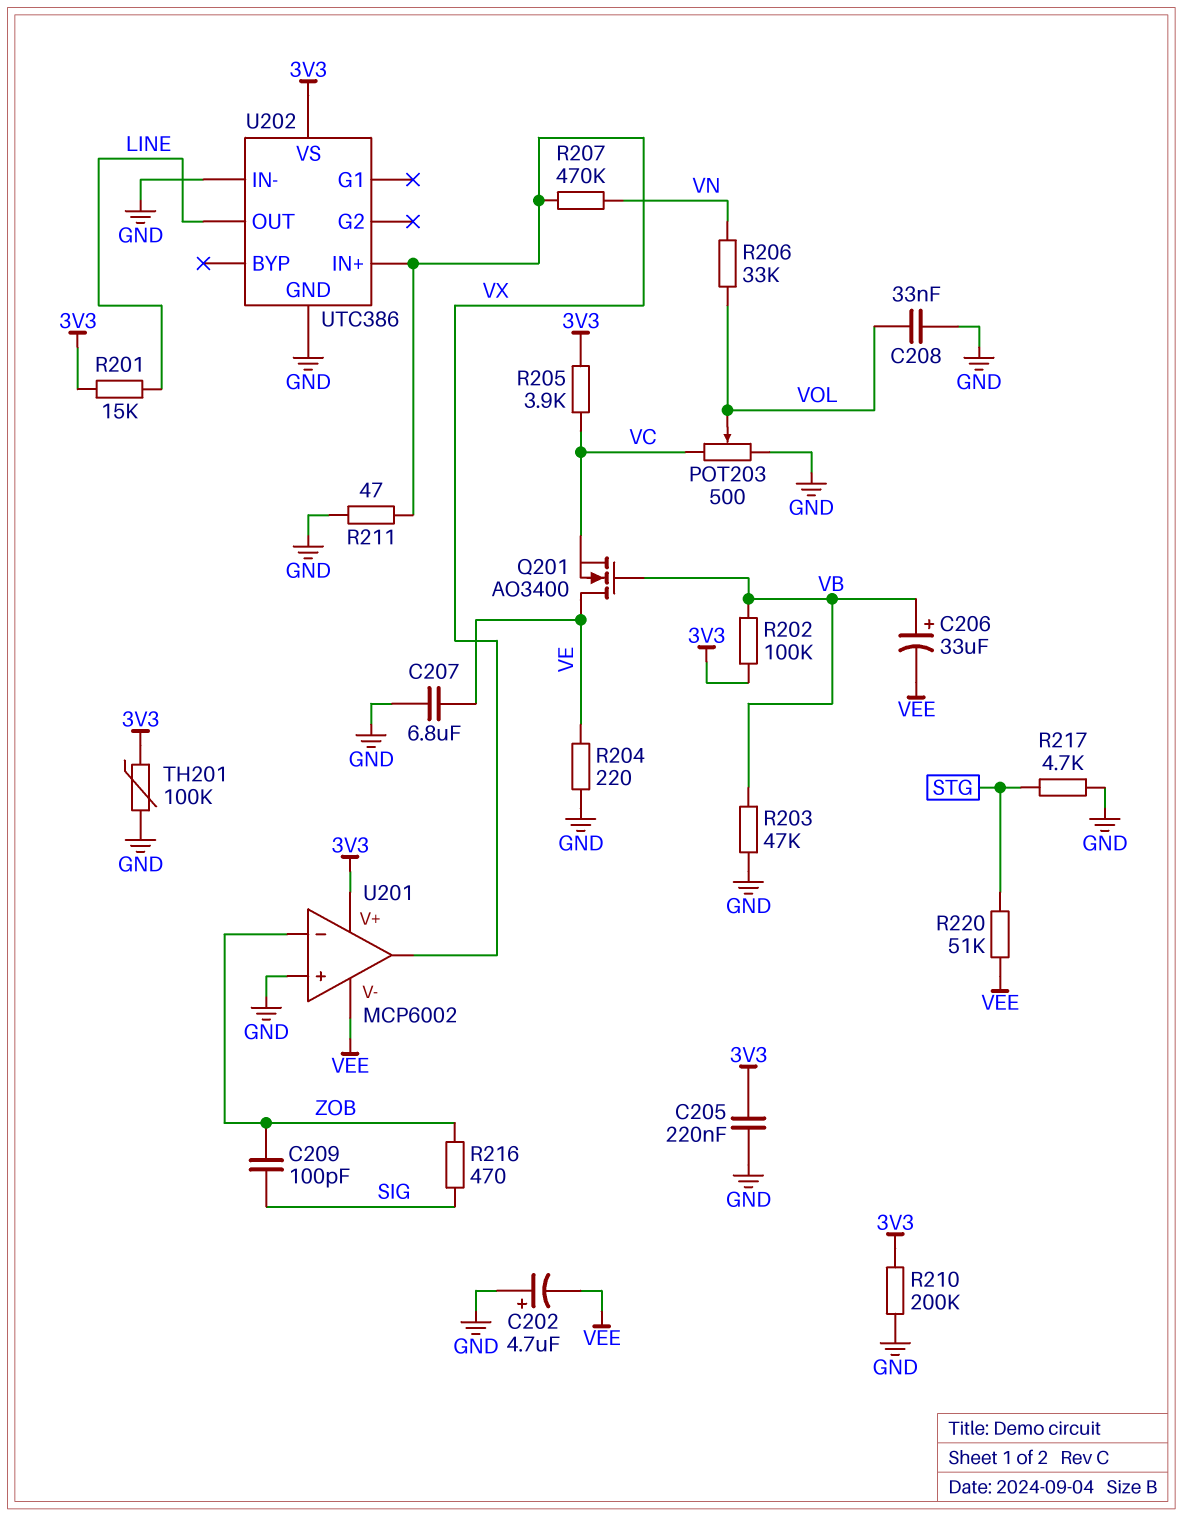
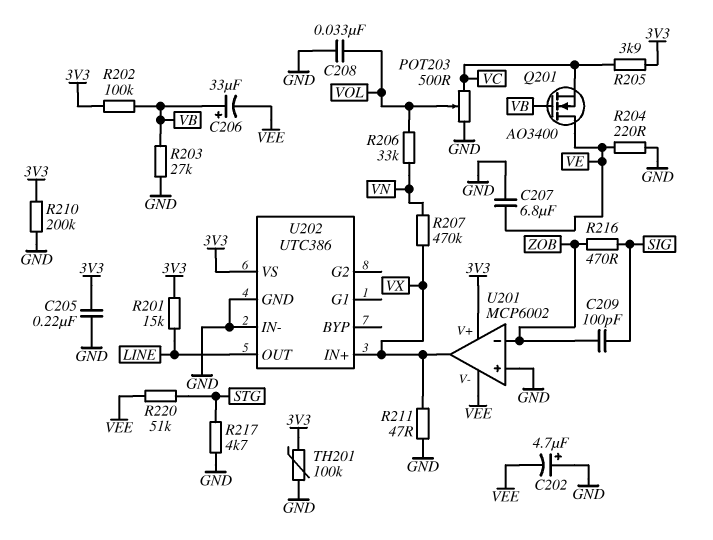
R203: 47k (GND, VB) -> 27k (GND, VB)

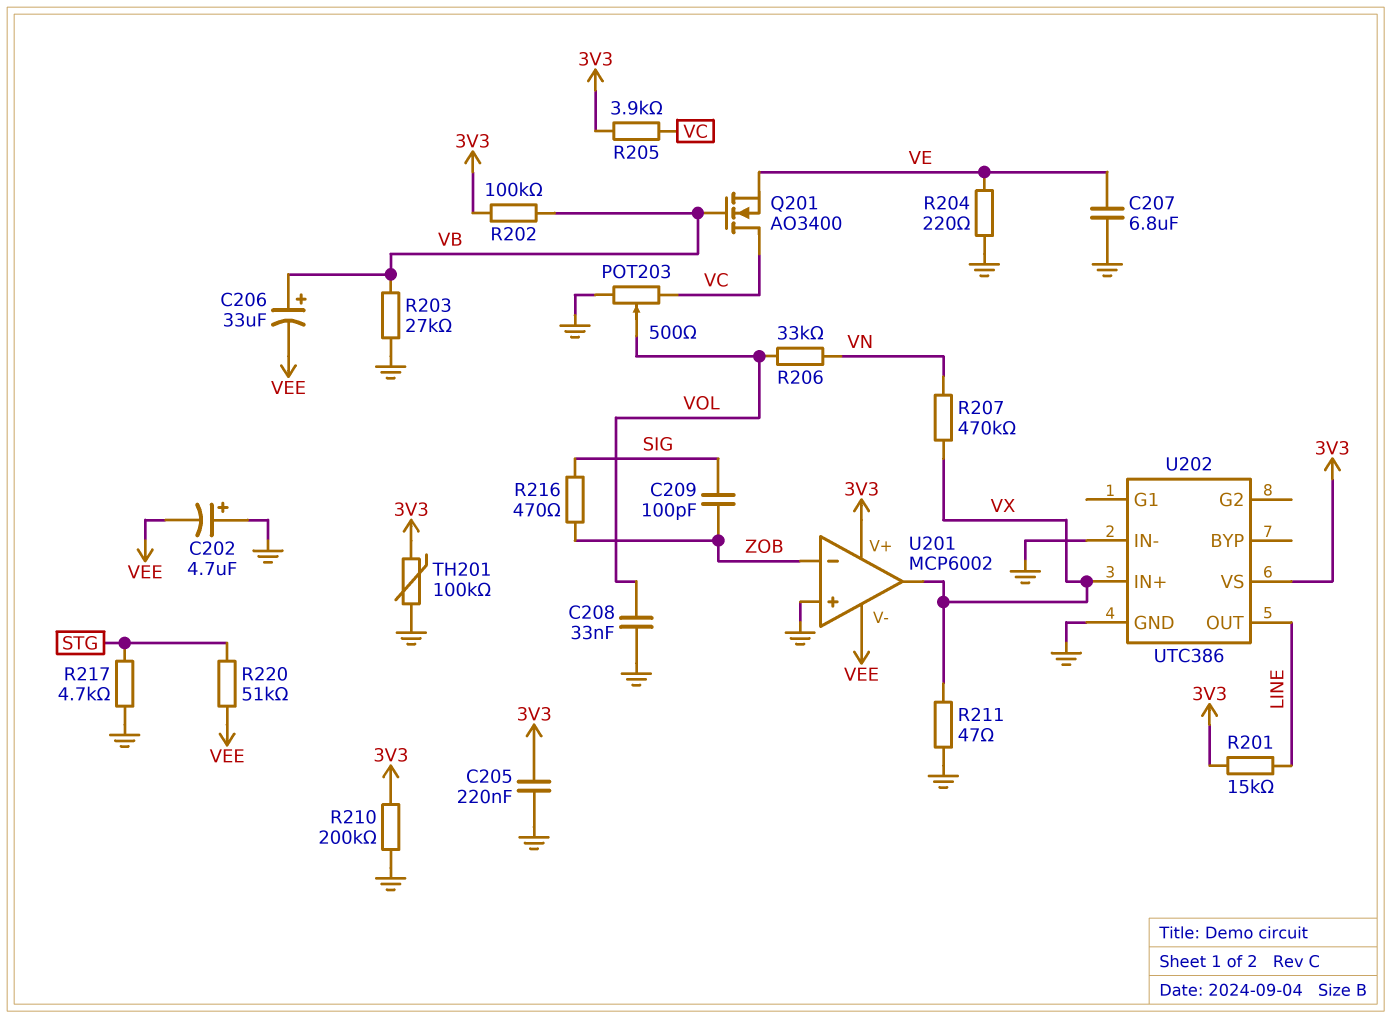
Q201: NMOS AO3400 (G VB, D VE, S VC) -> NMOS AO3400 (G VB, D VC, S VE)

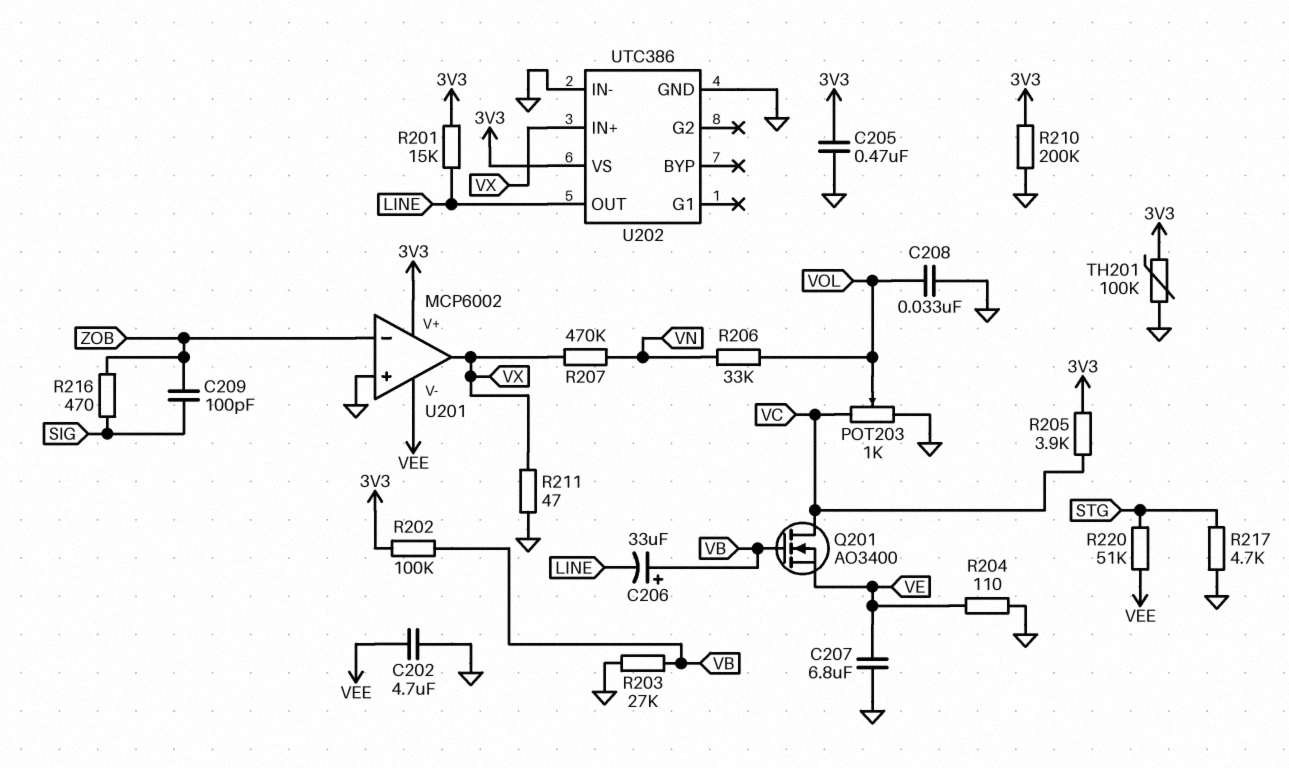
C202: 4.7uF (plus GND, minus VEE) -> 4.7uF (GND, VEE)
C205: 220nF (3V3, GND) -> 470nF (3V3, GND)
C206: 33uF (plus VB, minus VEE) -> 33uF (plus VB, minus LINE)
POT203: 500 (GND, VC, wiper VOL) -> 1k (GND, VC, wiper VOL)
R204: 220 (GND, VE) -> 110 (GND, VE)

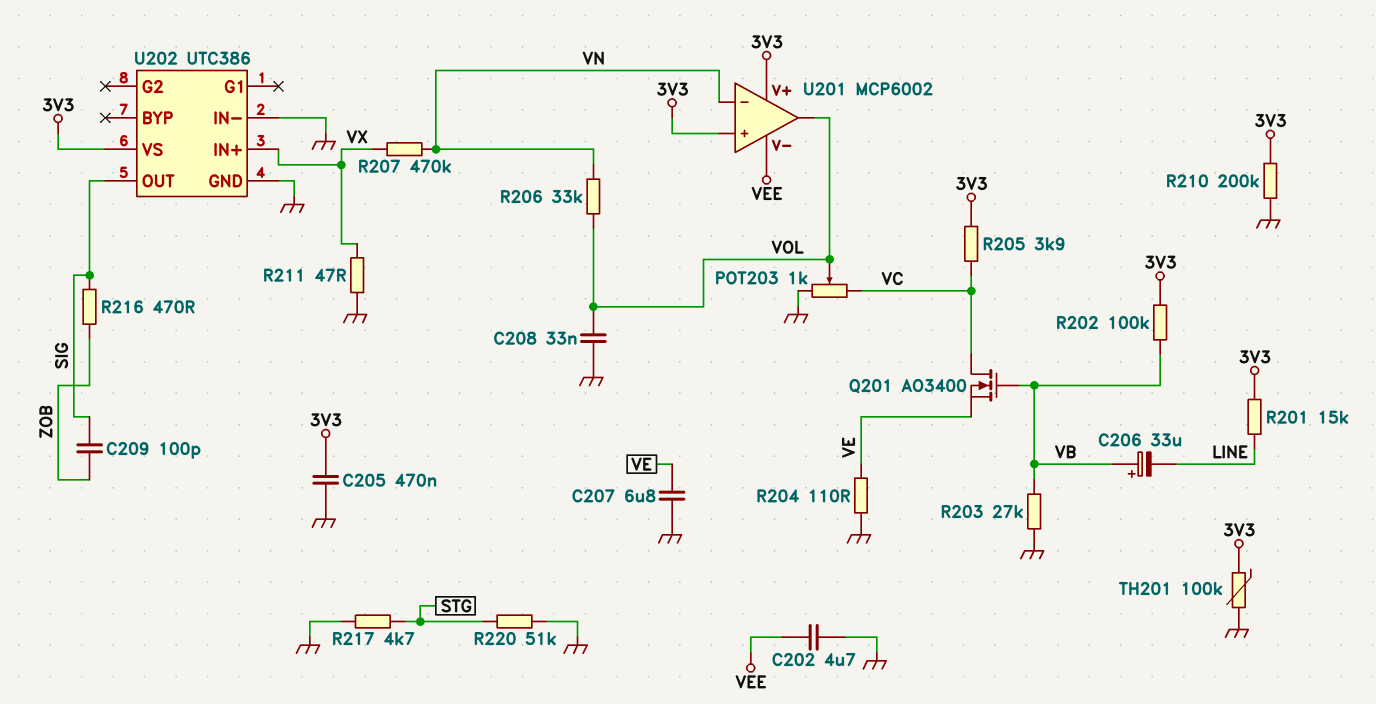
R220: 51k (STG, VEE) -> 51k (GND, STG)
U201 pin in+: GND -> 3V3
U201 pin in-: ZOB -> VN
U201 pin out: VX -> VOL
U202 pin OUT: LINE -> SIG

